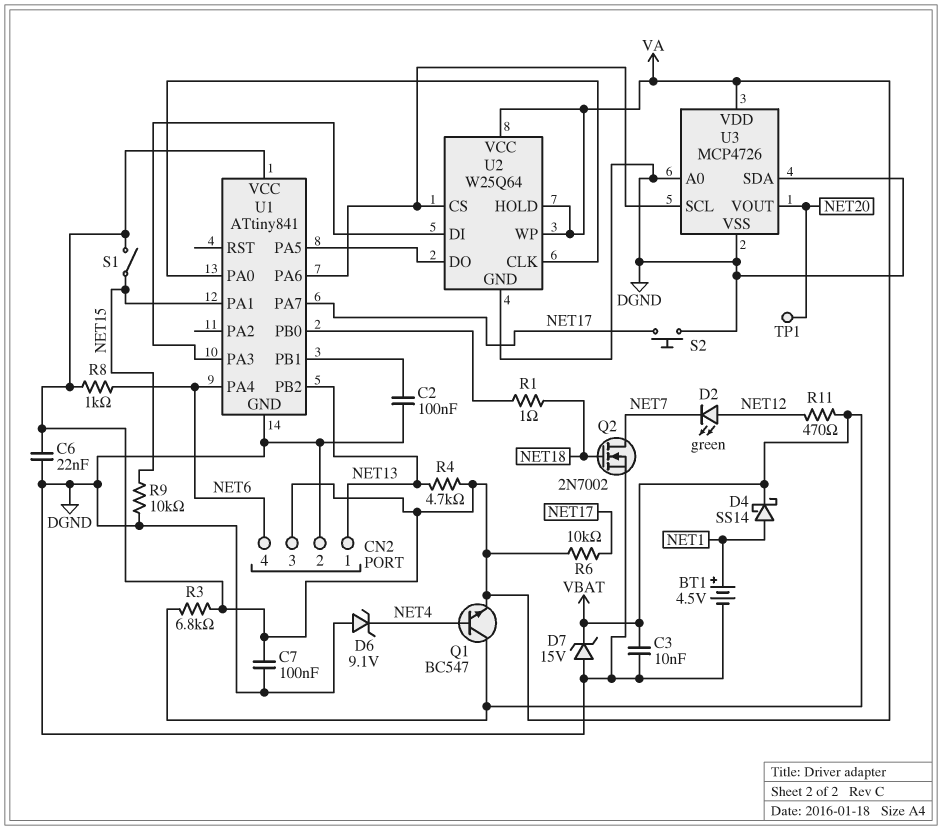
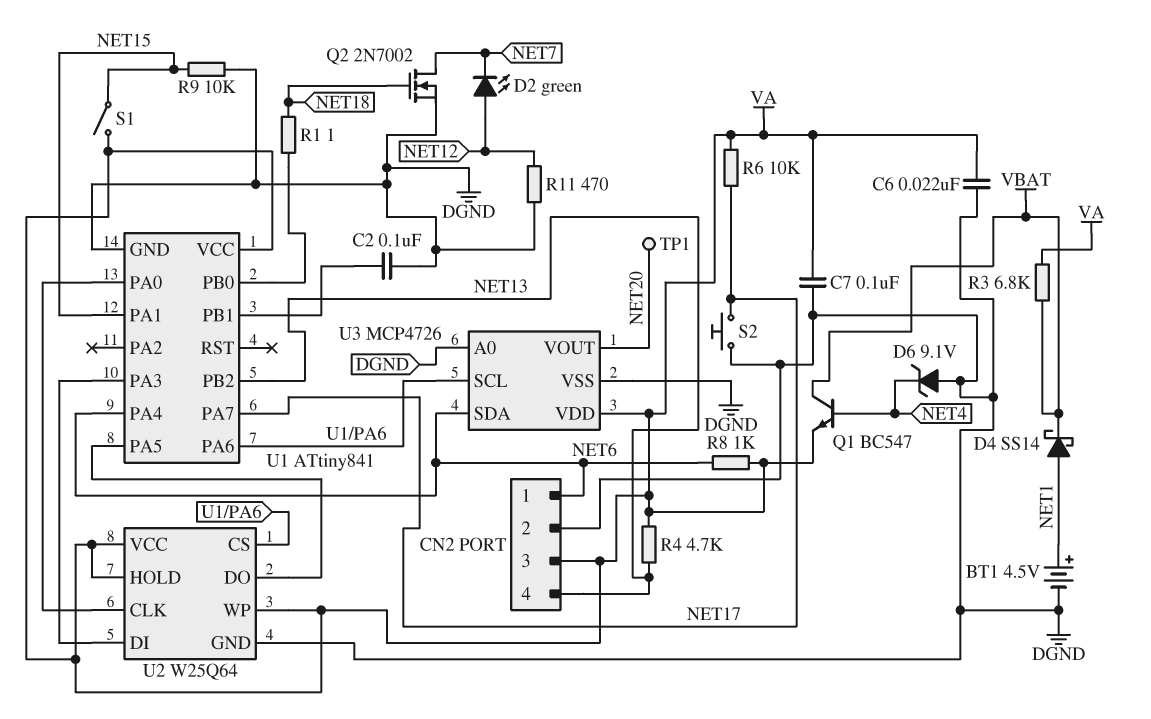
C3: 10nF (DGND, VBAT) -> none
CN2 pin 1: NET13 -> NET6
CN2 pin 4: NET6 -> NET13
D7: zener 15V (A DGND, K VBAT) -> none
R11: 470 (NET12, VBAT) -> 470 (DGND, NET12)
U3 pin SDA: DGND -> NET6

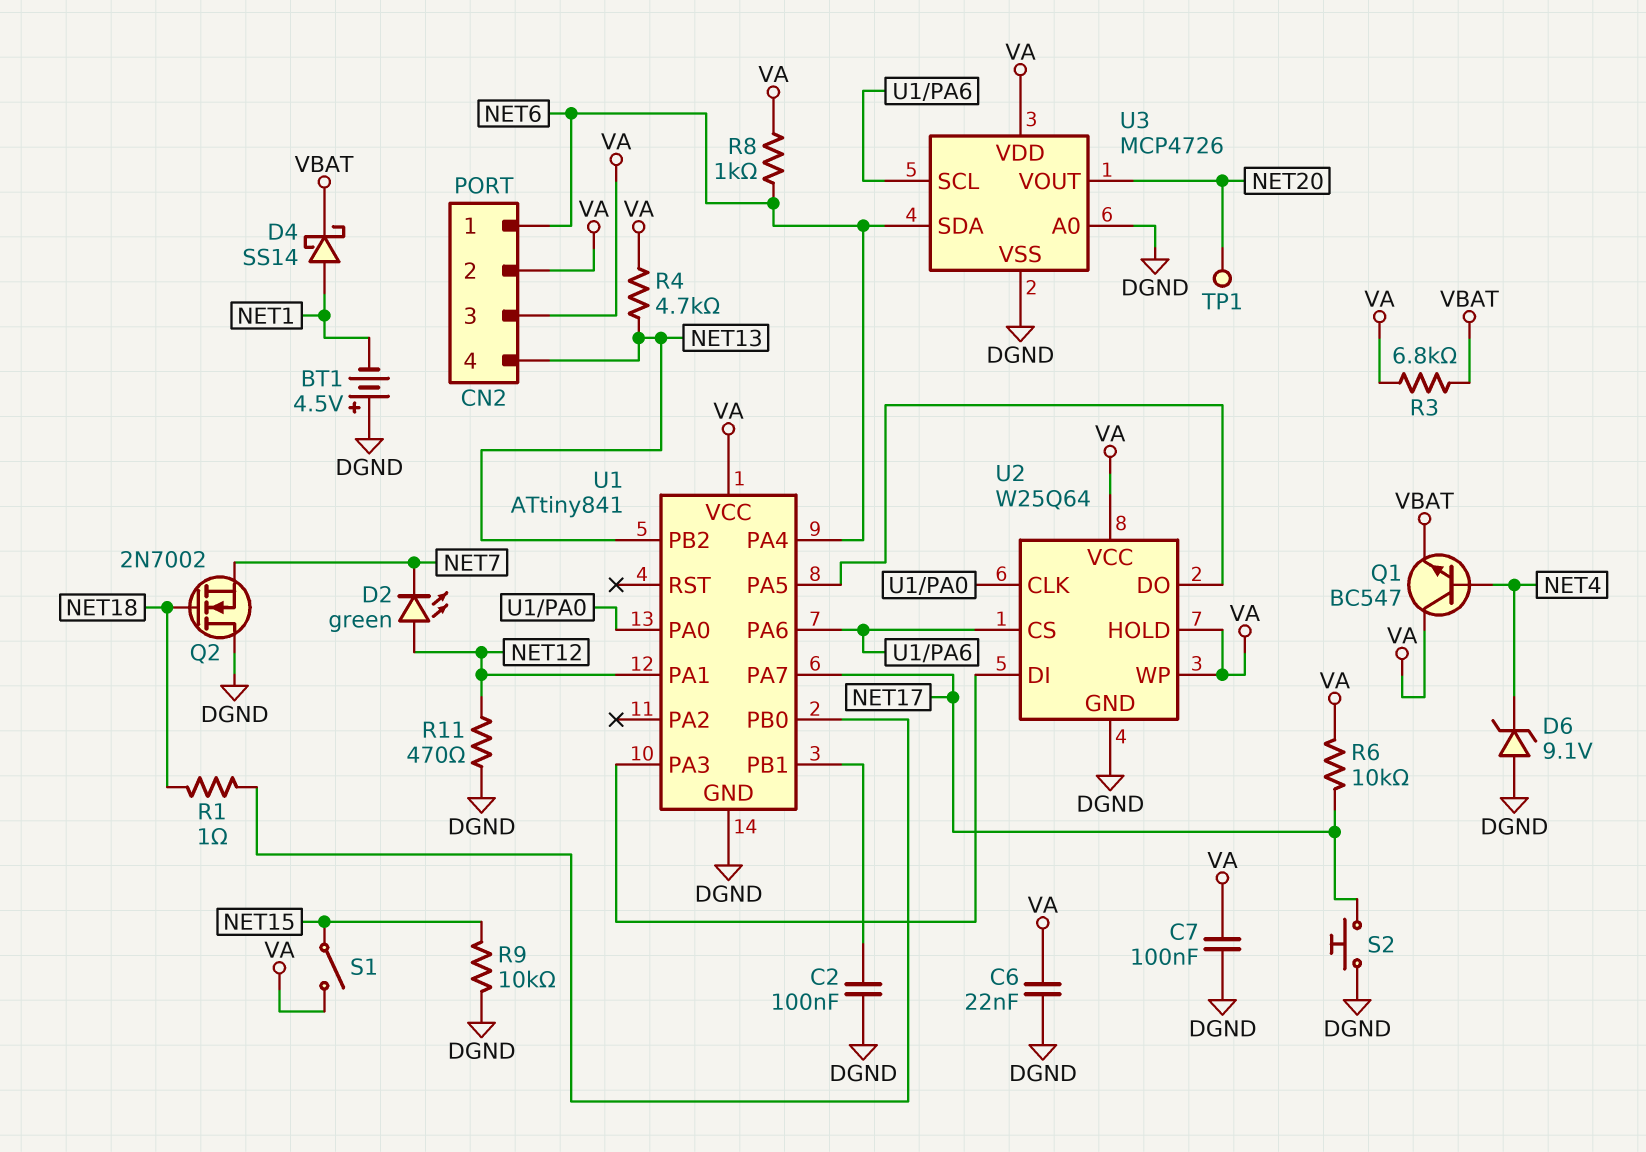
BT1: 4.5V (plus NET1, minus DGND) -> 4.5V (plus DGND, minus NET1)
CN2 pin 2: DGND -> VA
Q1: NPN BC547 (B NET4, C VBAT, E VA) -> NPN BC547 (B NET4, C VA, E VBAT)
Q2: NMOS 2N7002 (G NET18, D NET7, S DGND) -> NMOS 2N7002 (G NET18, D DGND, S NET7)
U1 pin PA1: NET15 -> NET12

